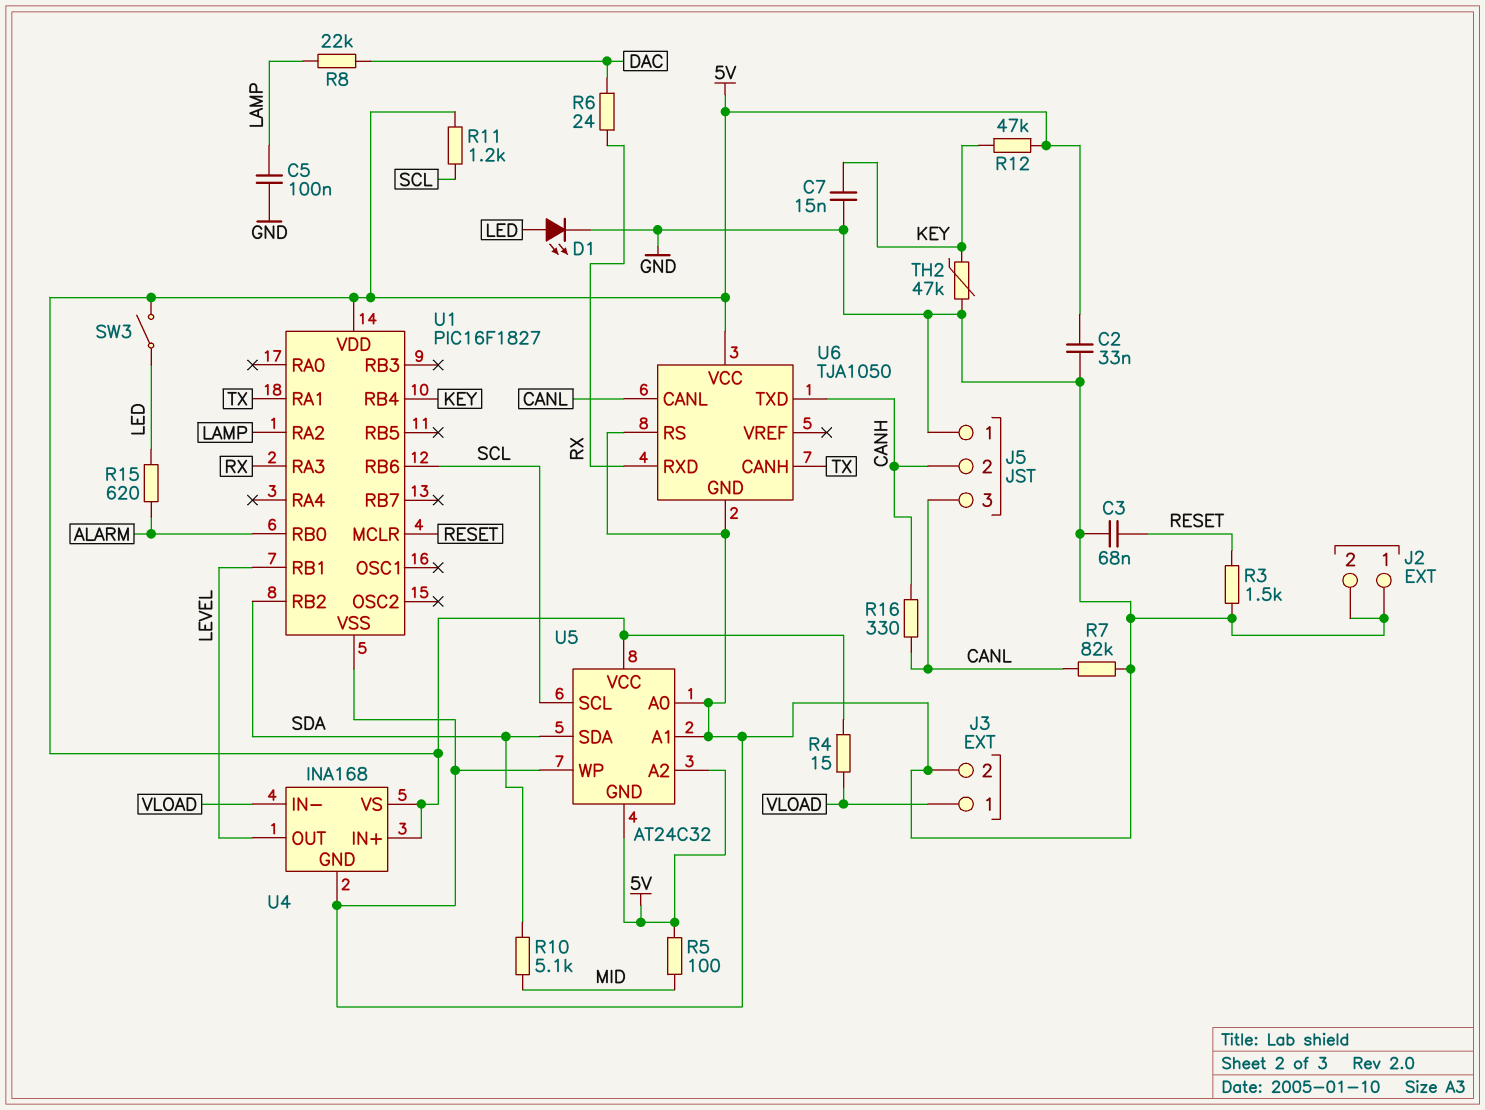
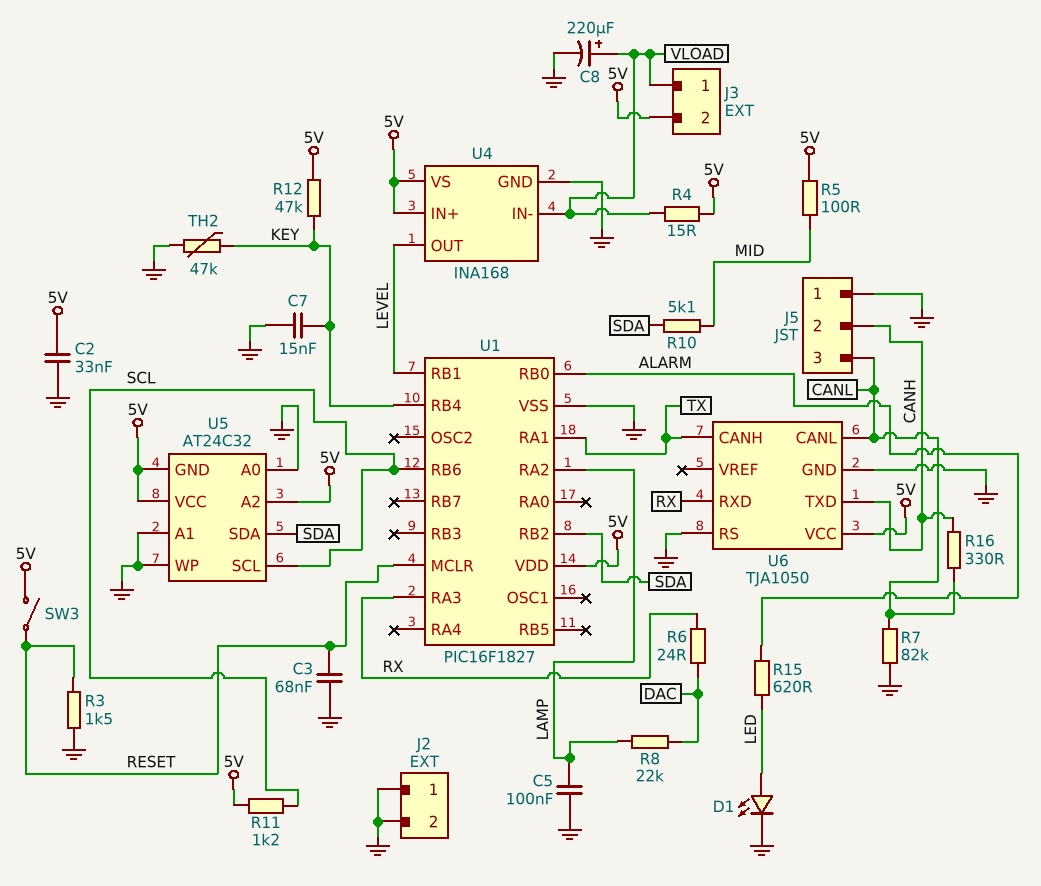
C8: none -> 220uF (plus VLOAD, minus GND)
J3 pin 2: GND -> 5V
SW3: switch (5V, LED) -> switch (5V, RESET)

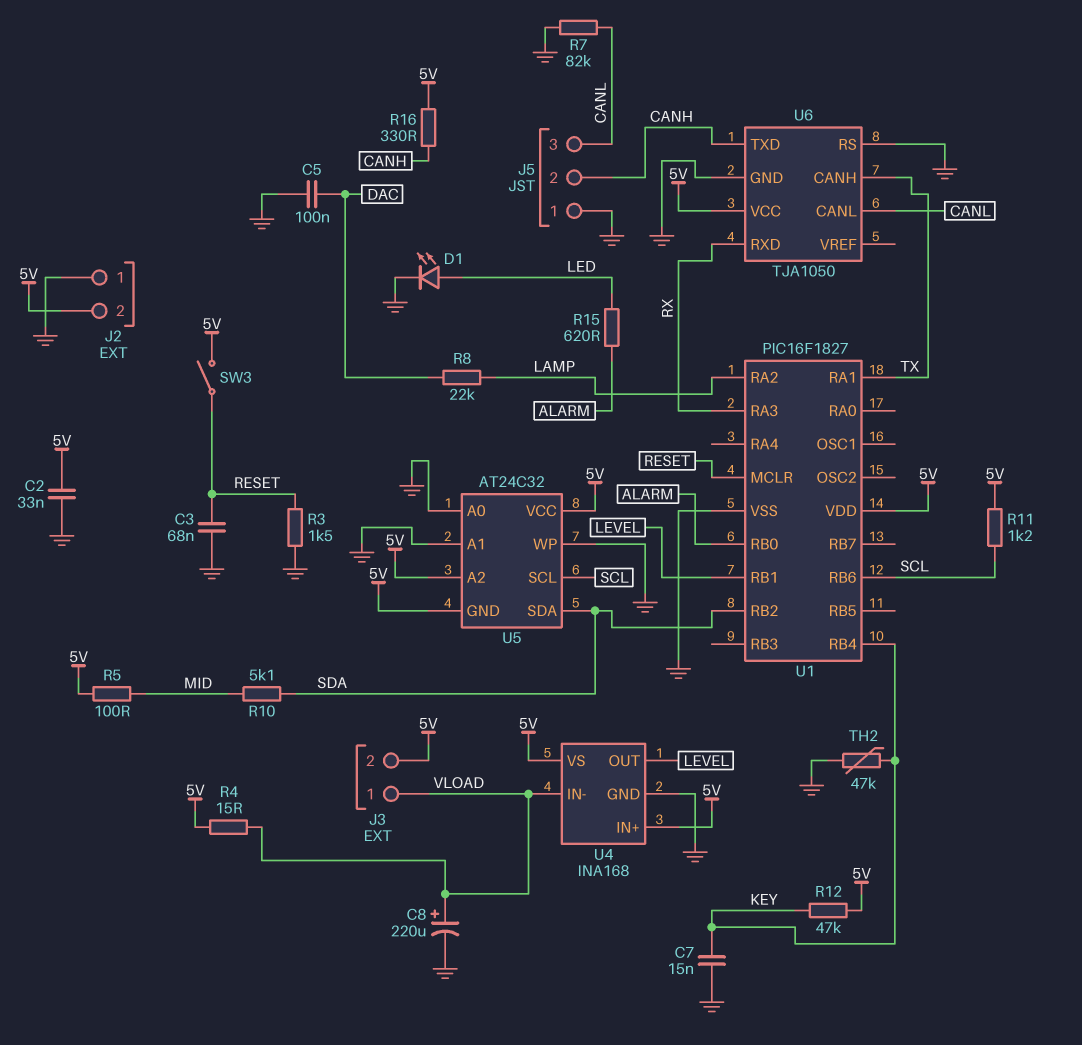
C5: 100nF (GND, LAMP) -> 100nF (DAC, GND)
J2 pin 2: GND -> 5V
R6: 24 (DAC, RX) -> none
R16: 330 (CANH, CANL) -> 330 (5V, CANH)

